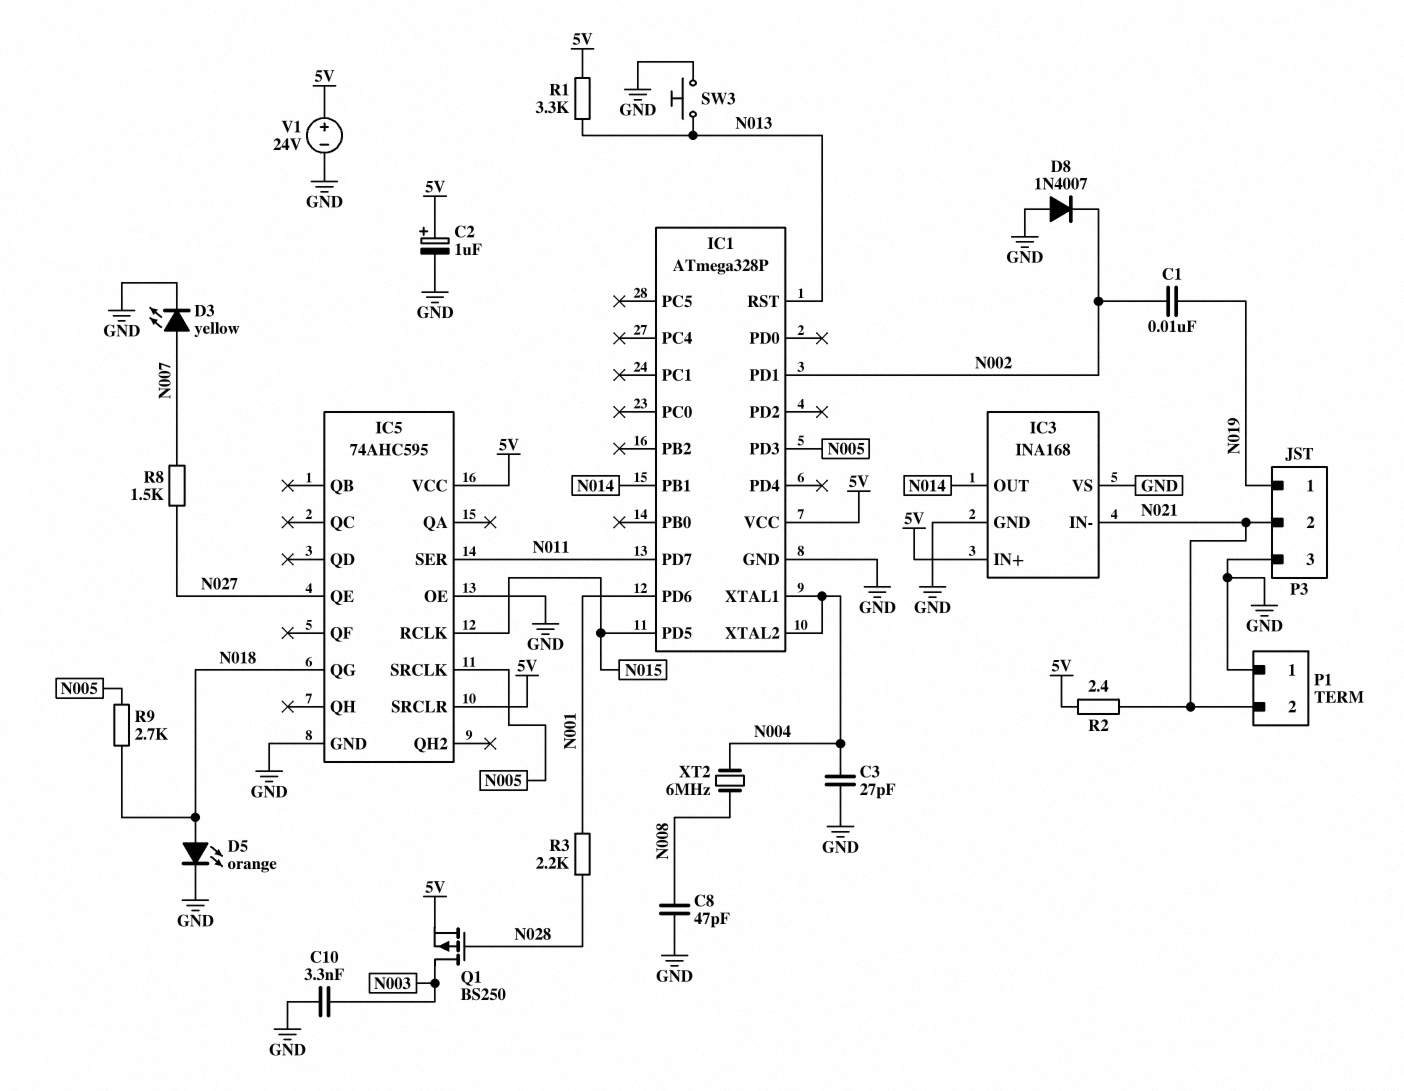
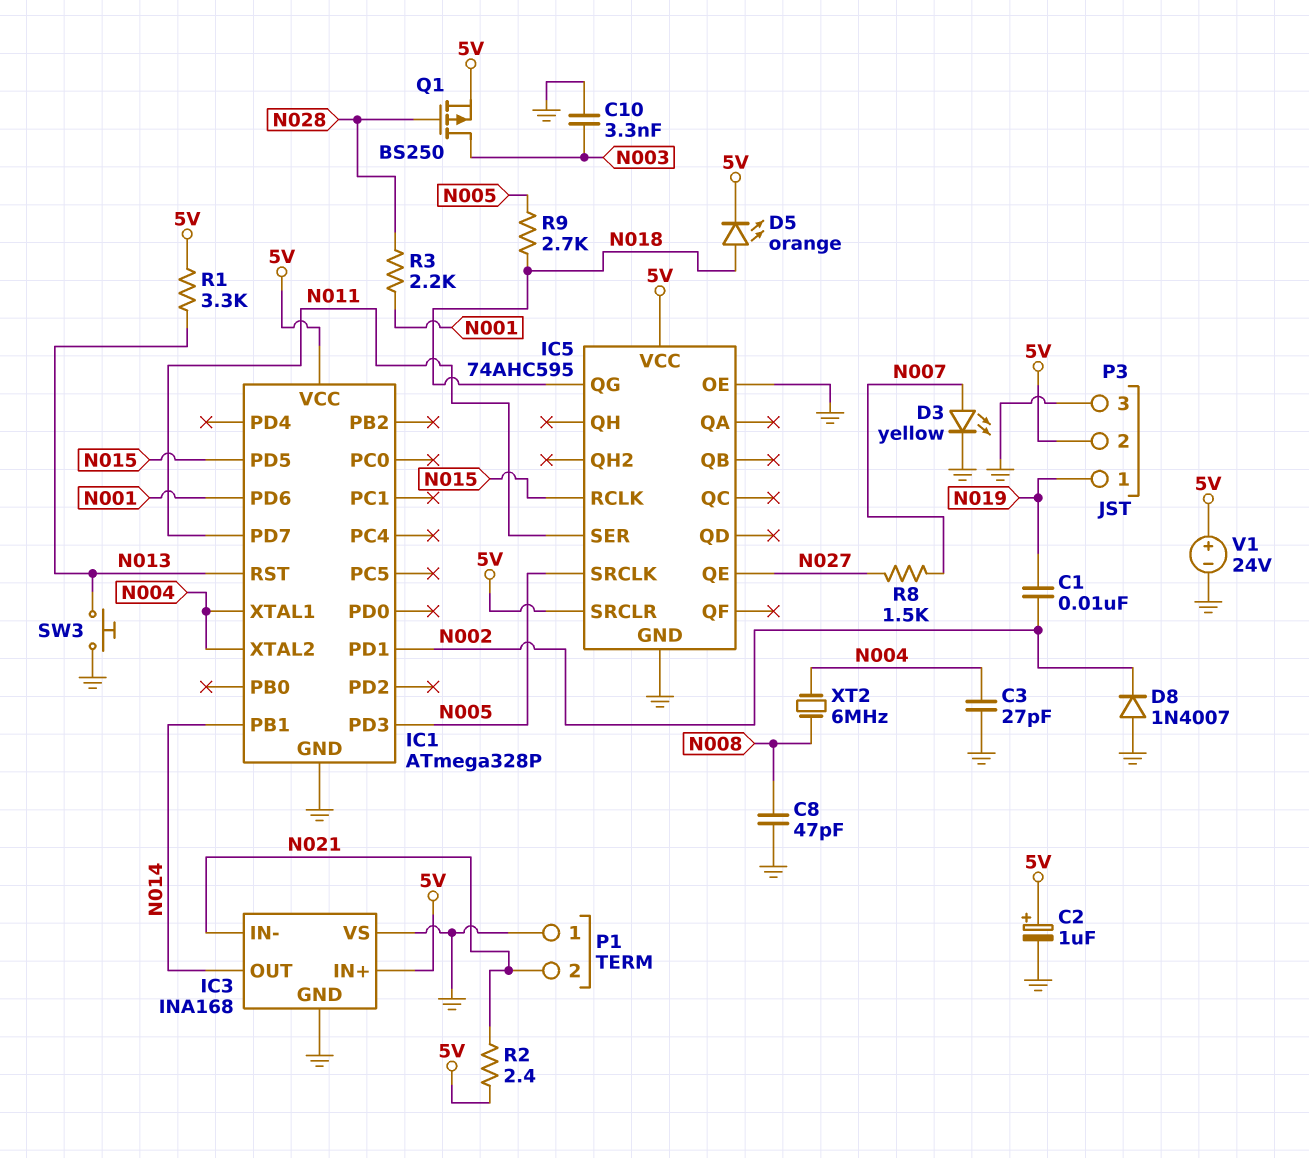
D5: LED orange (A N018, K GND) -> LED orange (A N018, K 5V)
P3 pin 2: N021 -> 5V

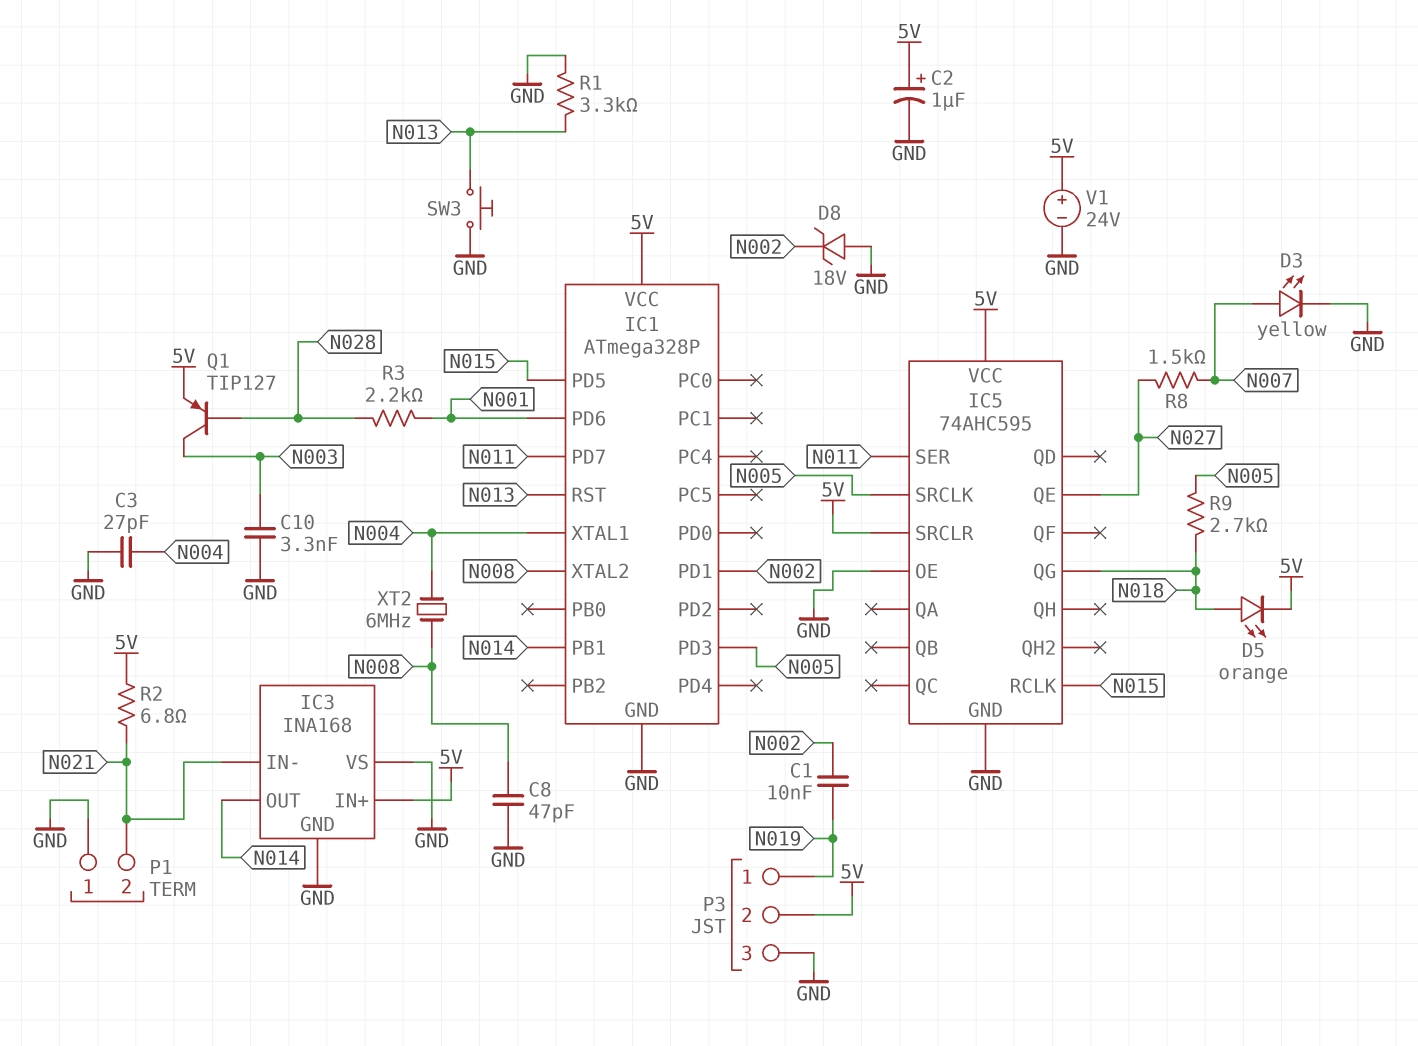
D8: diode 1N4007 (A GND, K N002) -> zener 18V (A GND, K N002)
IC1 pin XTAL2: N004 -> N008
Q1: PMOS BS250 (G N028, D N003, S 5V) -> PNP TIP127 (B N028, C N003, E 5V)
R1: 3.3k (5V, N013) -> 3.3k (GND, N013)
R2: 2.4 (5V, N021) -> 6.8 (5V, N021)

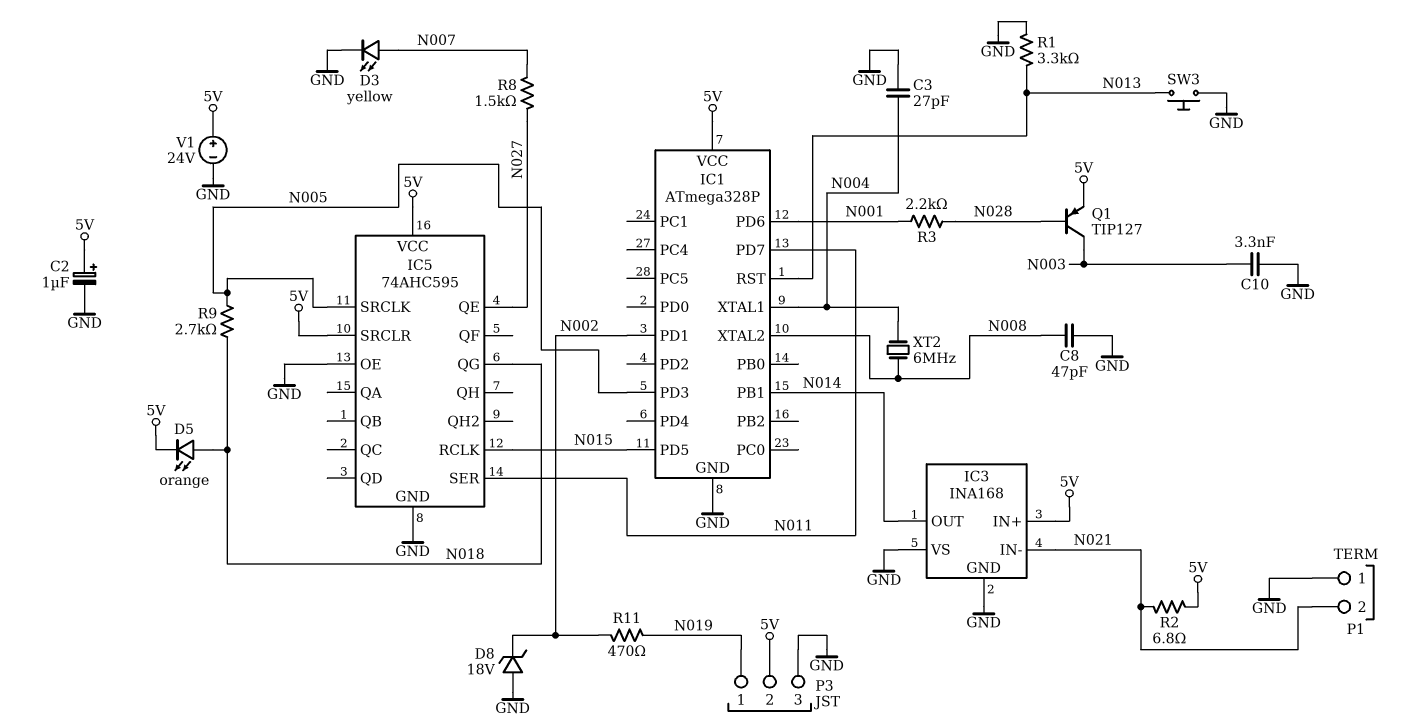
C1: 10nF (N002, N019) -> none
R11: none -> 470 (N002, N019)

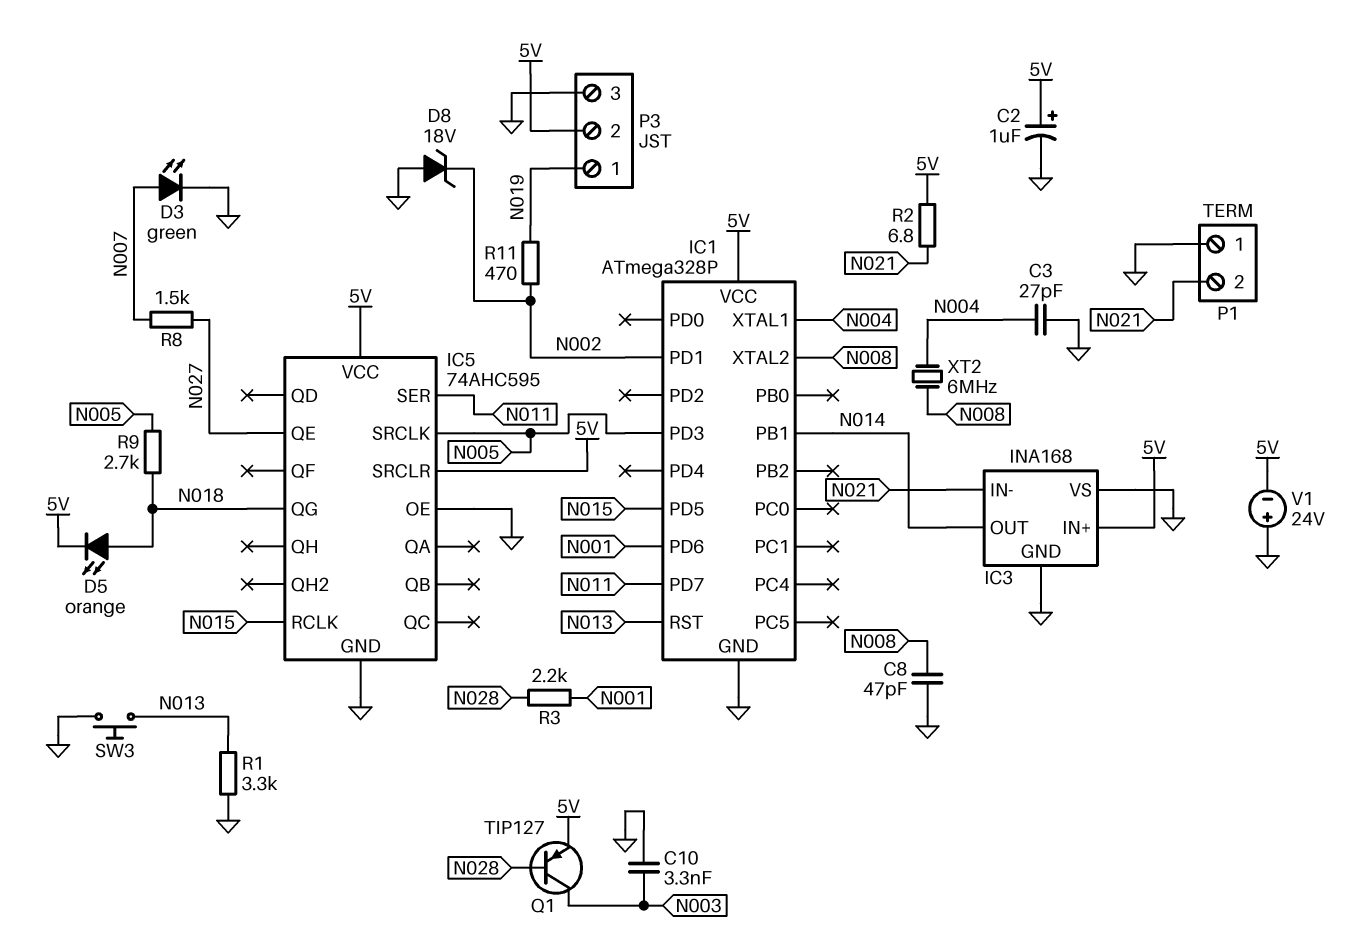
D3: LED yellow (A N007, K GND) -> LED green (A N007, K GND)
V1: 24V (plus 5V, minus GND) -> 24V (plus GND, minus 5V)

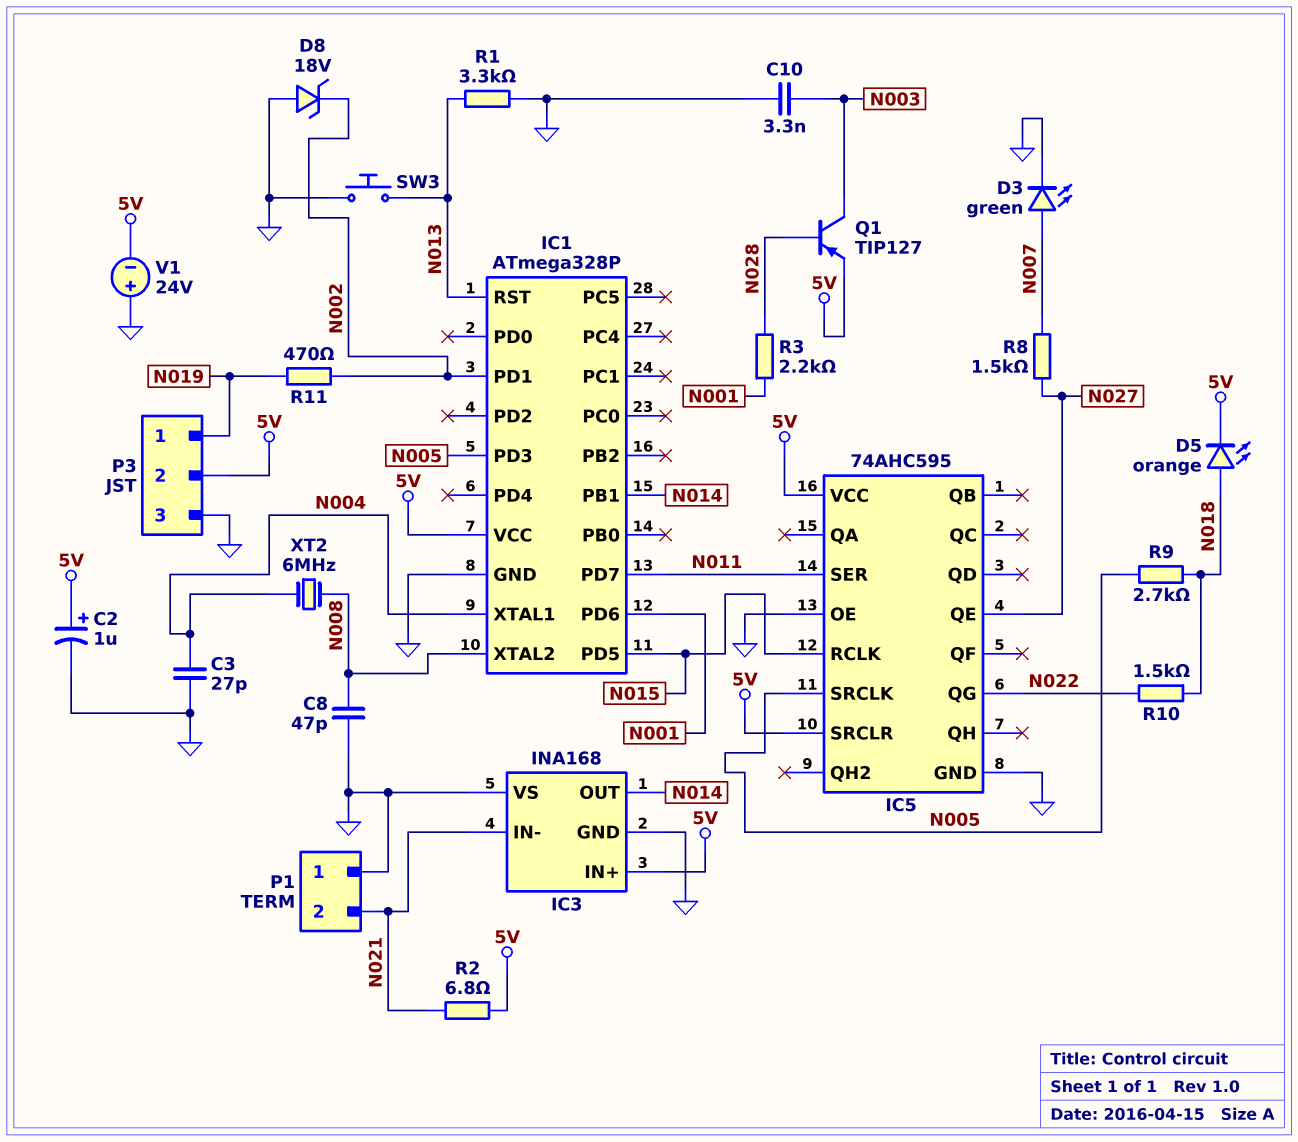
IC5 pin QG: N018 -> N022
R10: none -> 1.5k (N018, N022)

